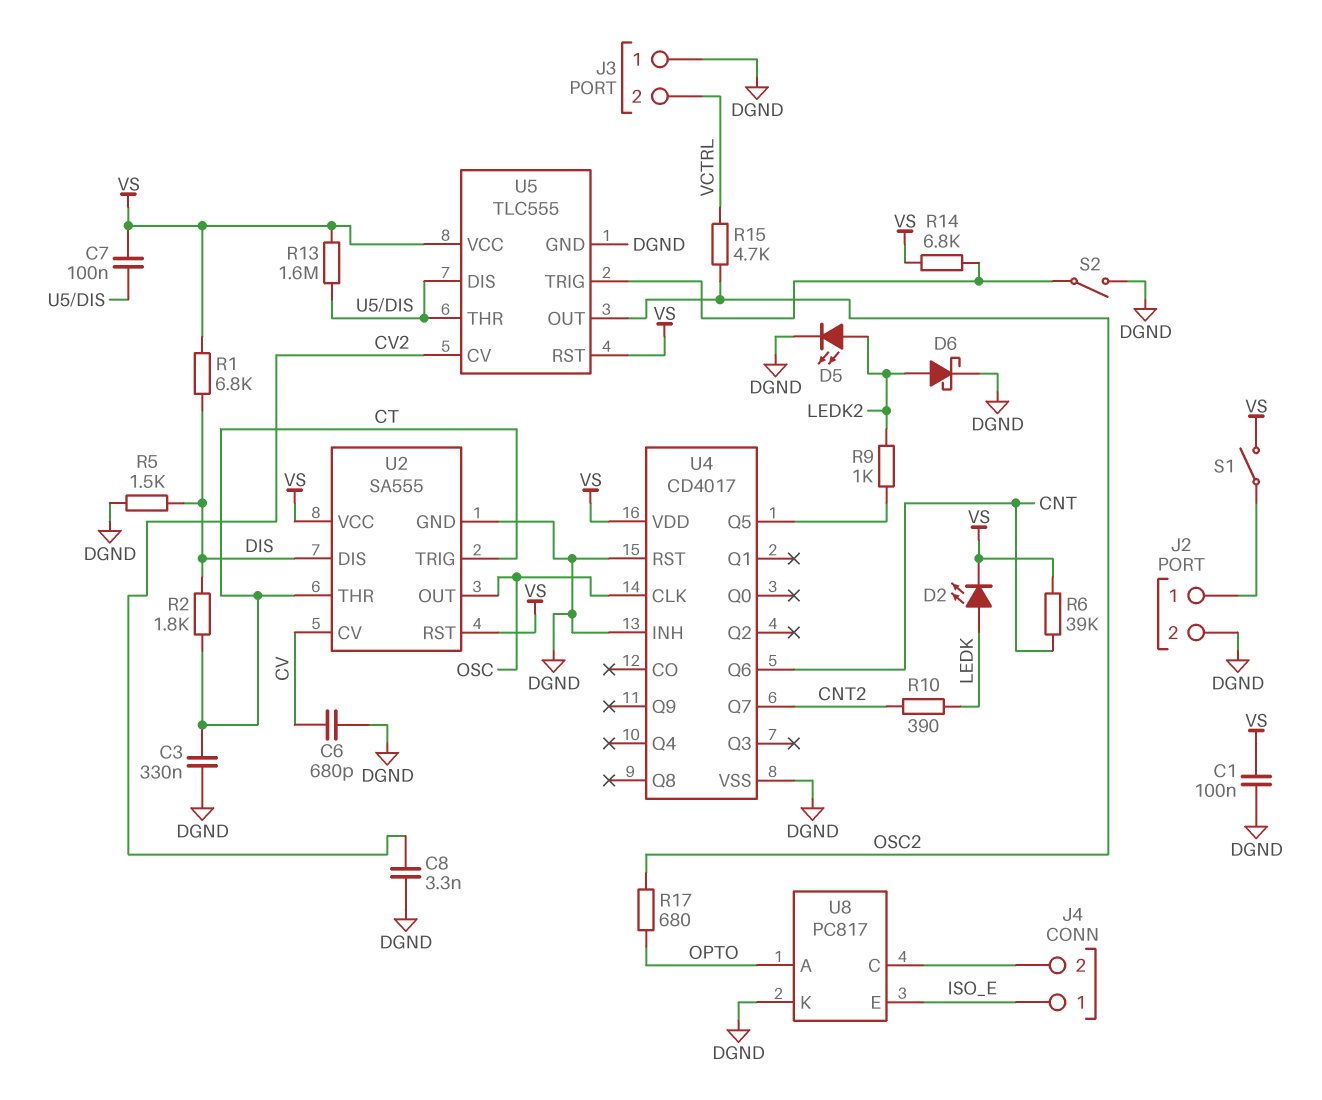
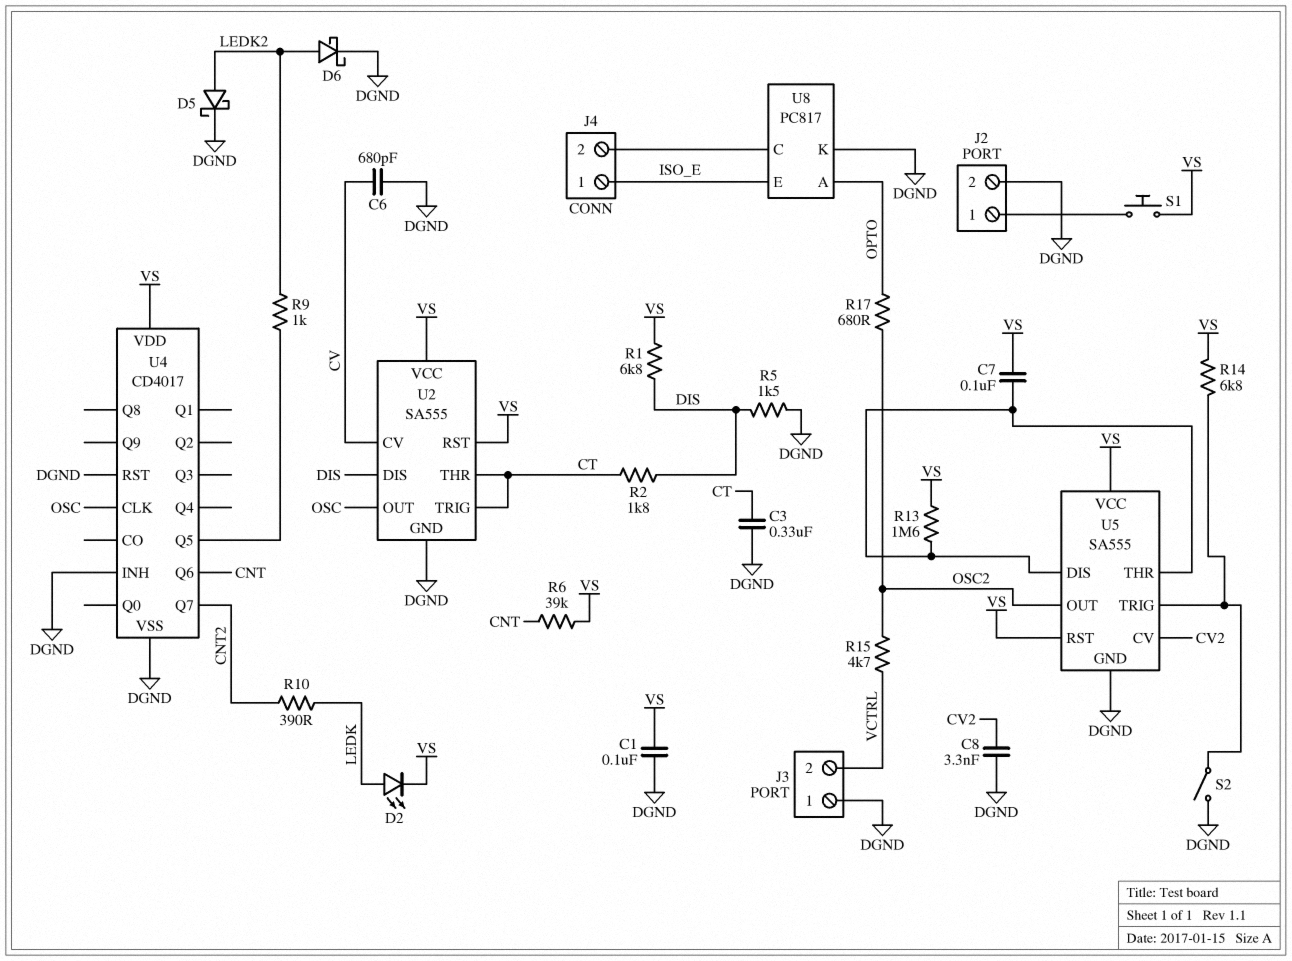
D5: LED (A LEDK2, K DGND) -> schottky (A LEDK2, K DGND)
S1: switch (J2/1, VS) -> button (J2/1, VS)
U5: TLC555 -> SA555

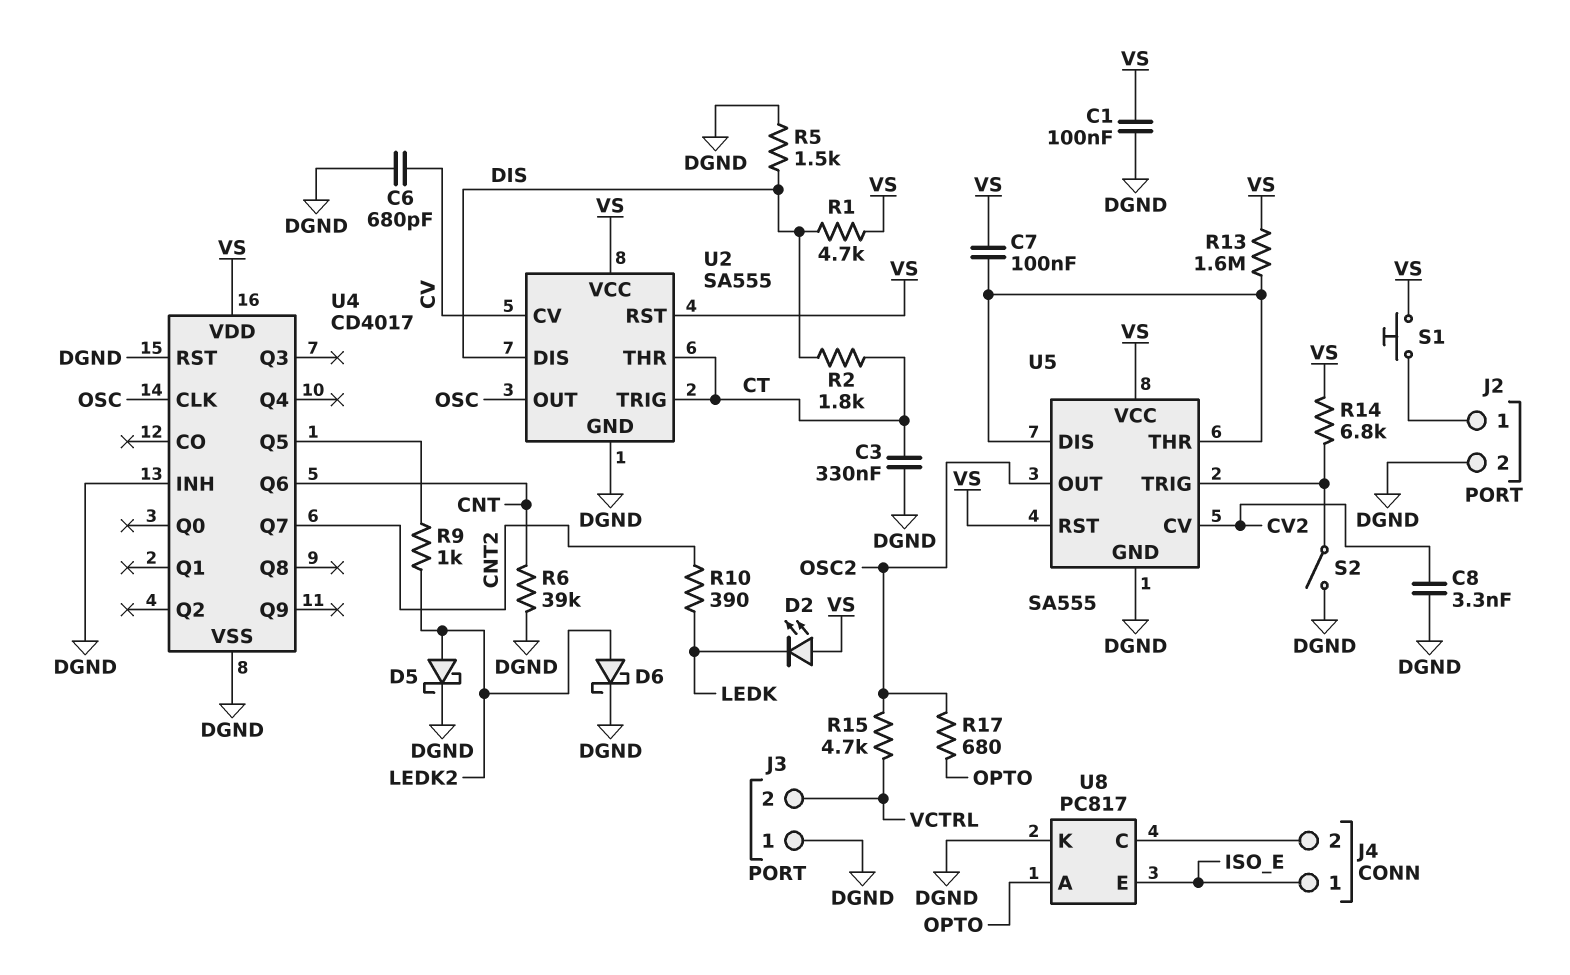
D2: LED (A LEDK, K VS) -> LED (A VS, K LEDK)
R1: 6.8k (DIS, VS) -> 4.7k (DIS, VS)
R6: 39k (CNT, VS) -> 39k (CNT, DGND)

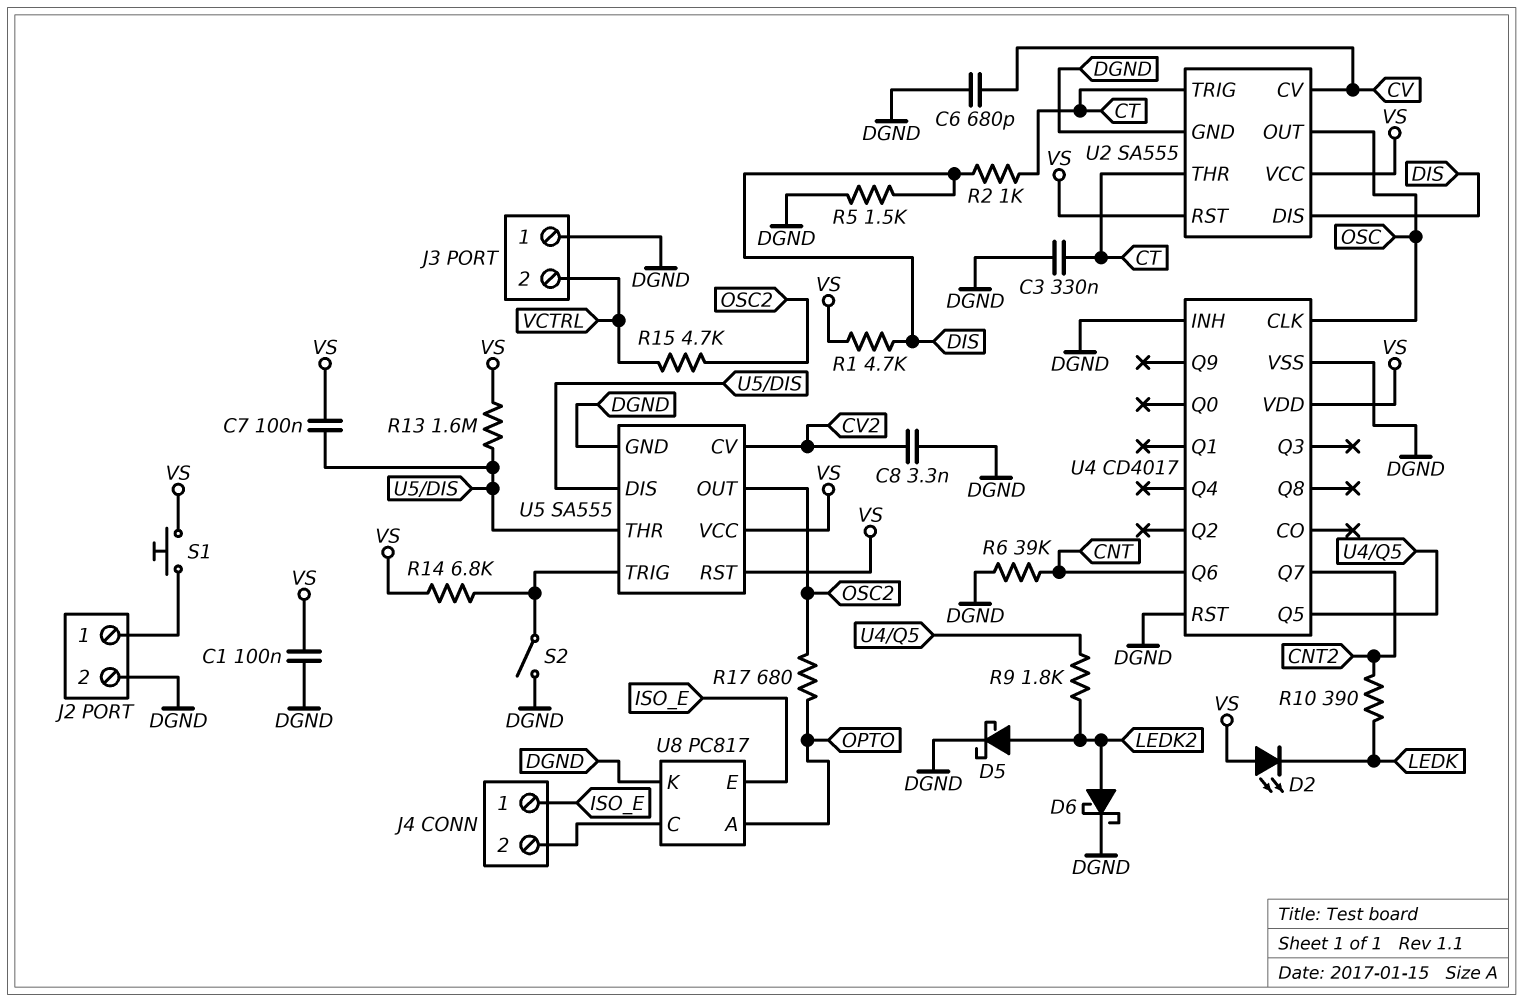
R2: 1.8k (CT, DIS) -> 1k (CT, DIS)
R9: 1k (LEDK2, U4/Q5) -> 1.8k (LEDK2, U4/Q5)

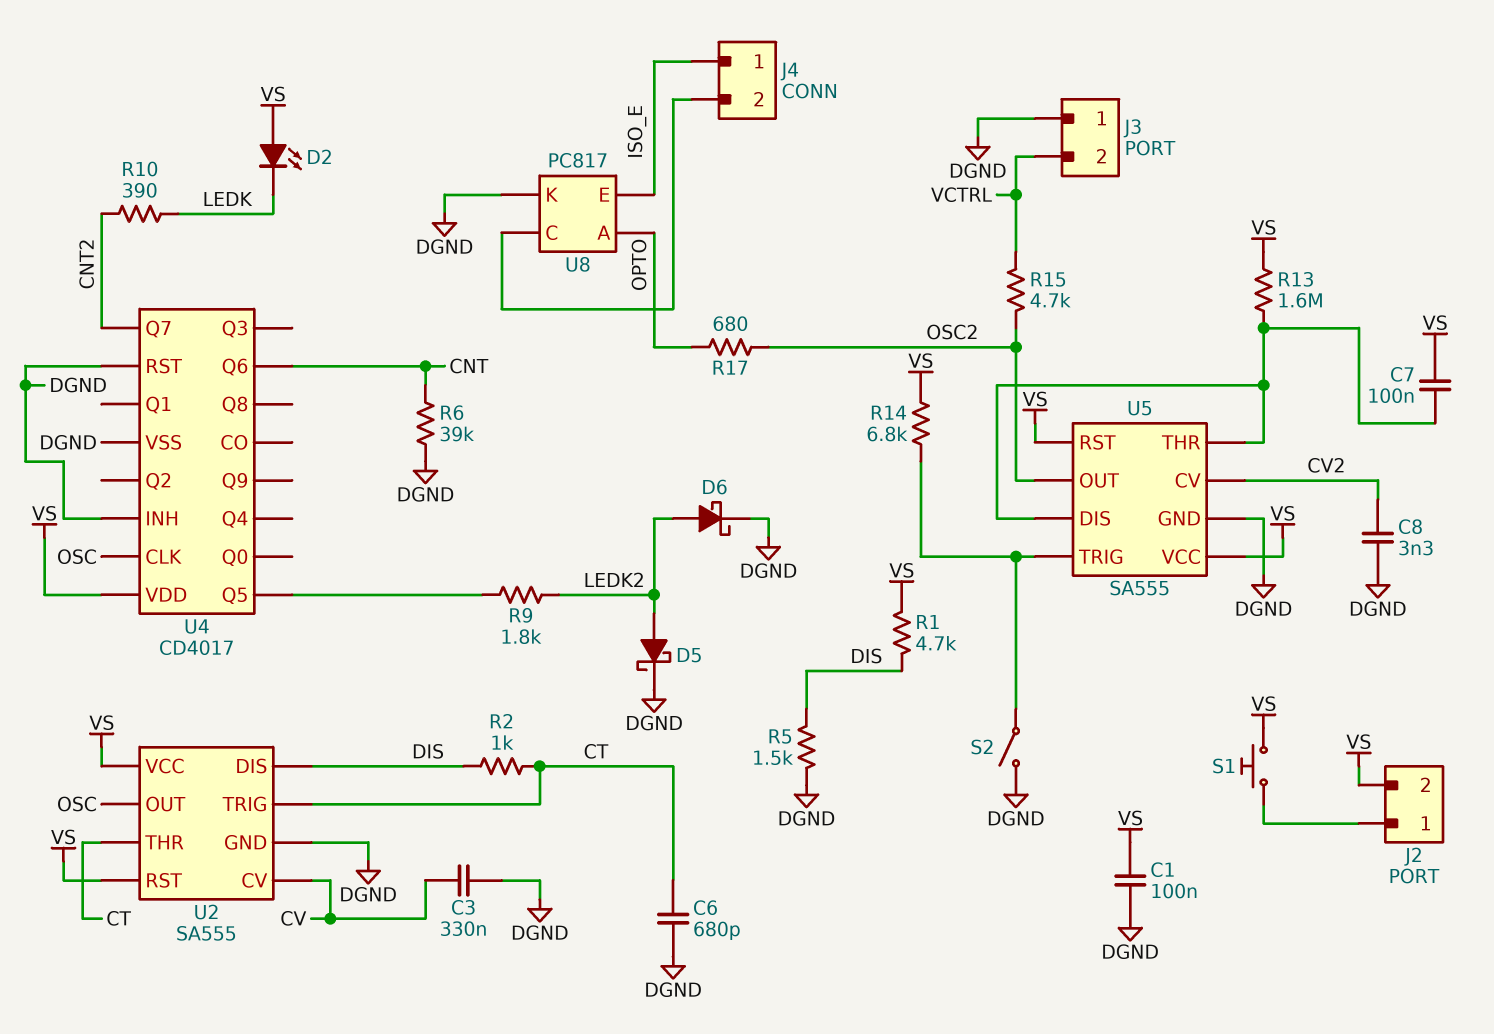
C3: 330nF (CT, DGND) -> 330nF (CV, DGND)
C6: 680pF (CV, DGND) -> 680pF (CT, DGND)
J2 pin 2: DGND -> VS

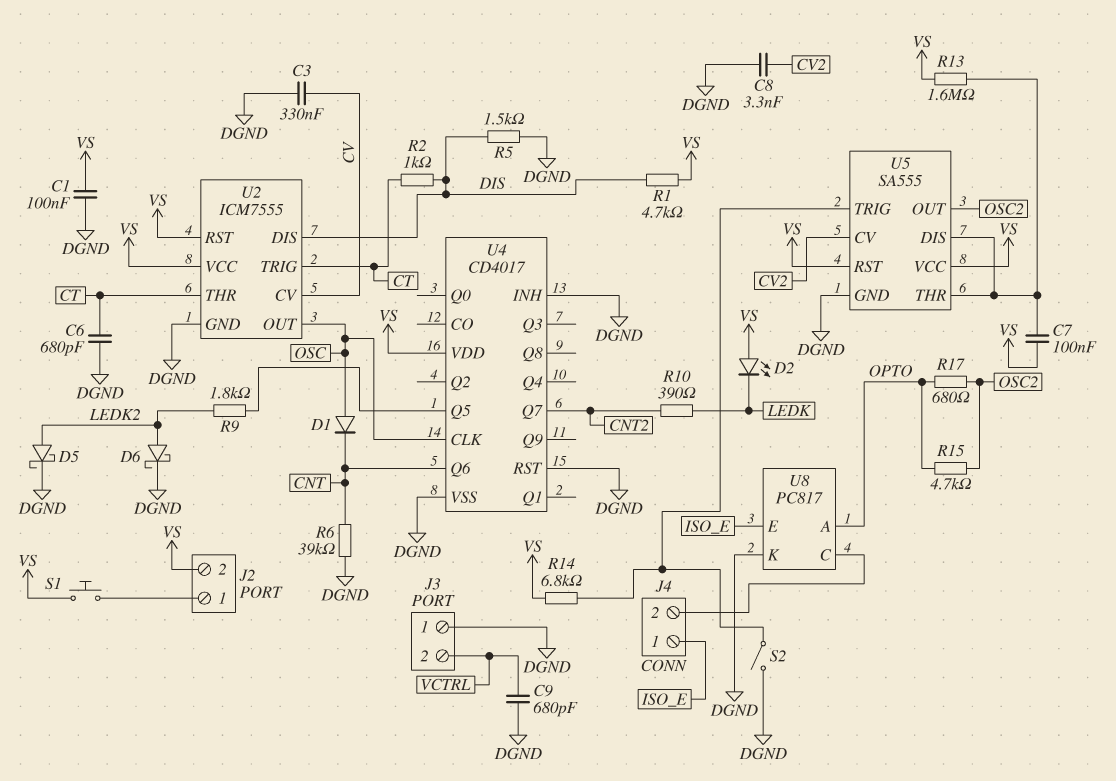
C9: none -> 680pF (DGND, VCTRL)
D1: none -> diode (A OSC, K CNT)
R15: 4.7k (OSC2, VCTRL) -> 4.7k (OPTO, OSC2)
U2: SA555 -> ICM7555

